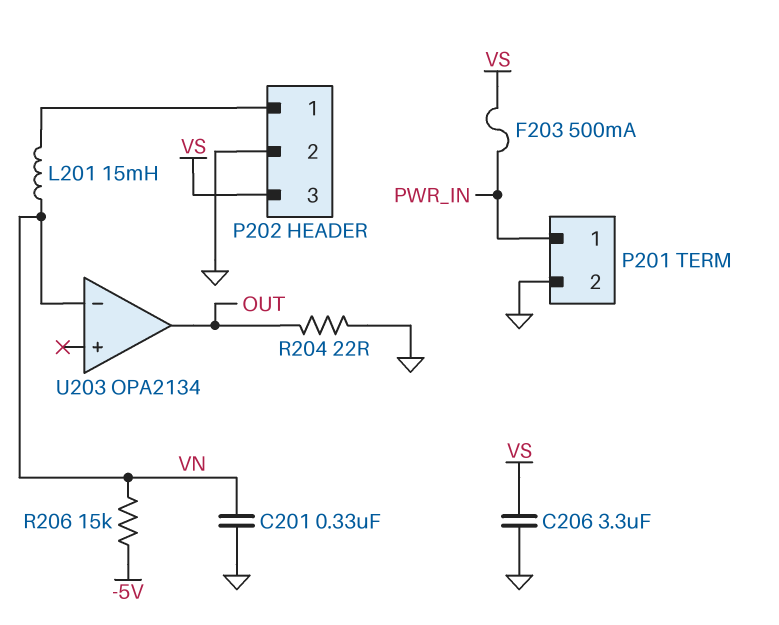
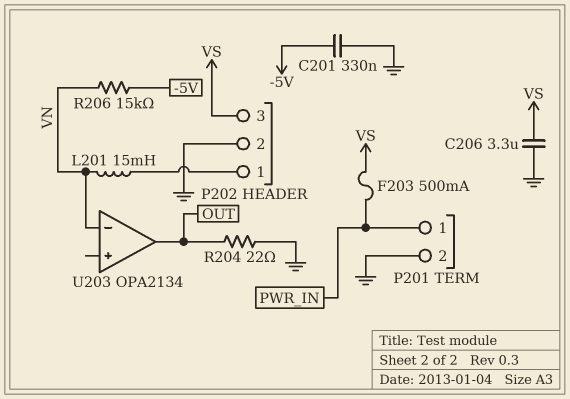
C201: 330nF (GND, VN) -> 330nF (-5V, GND)

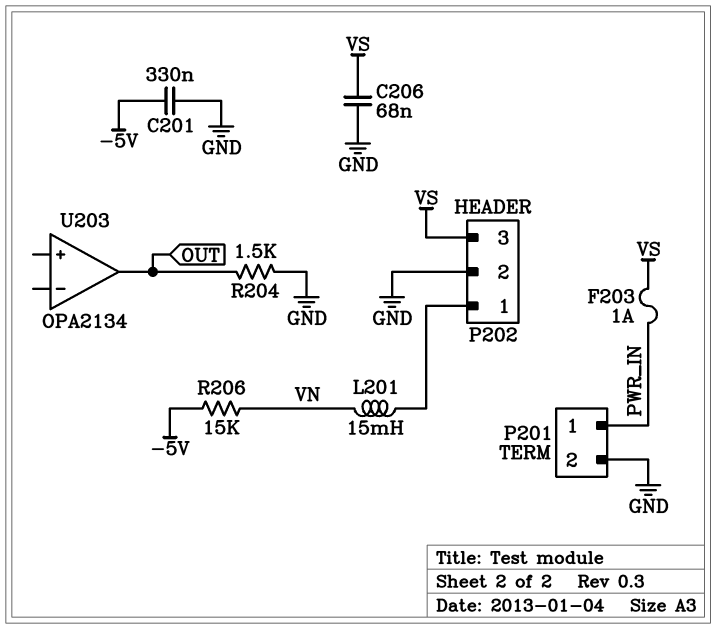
C206: 3.3uF (GND, VS) -> 68nF (GND, VS)
F203: 500mA (PWR_IN, VS) -> 1A (PWR_IN, VS)
R204: 22 (GND, OUT) -> 1.5k (GND, OUT)
U203 pin in-: VN -> none

